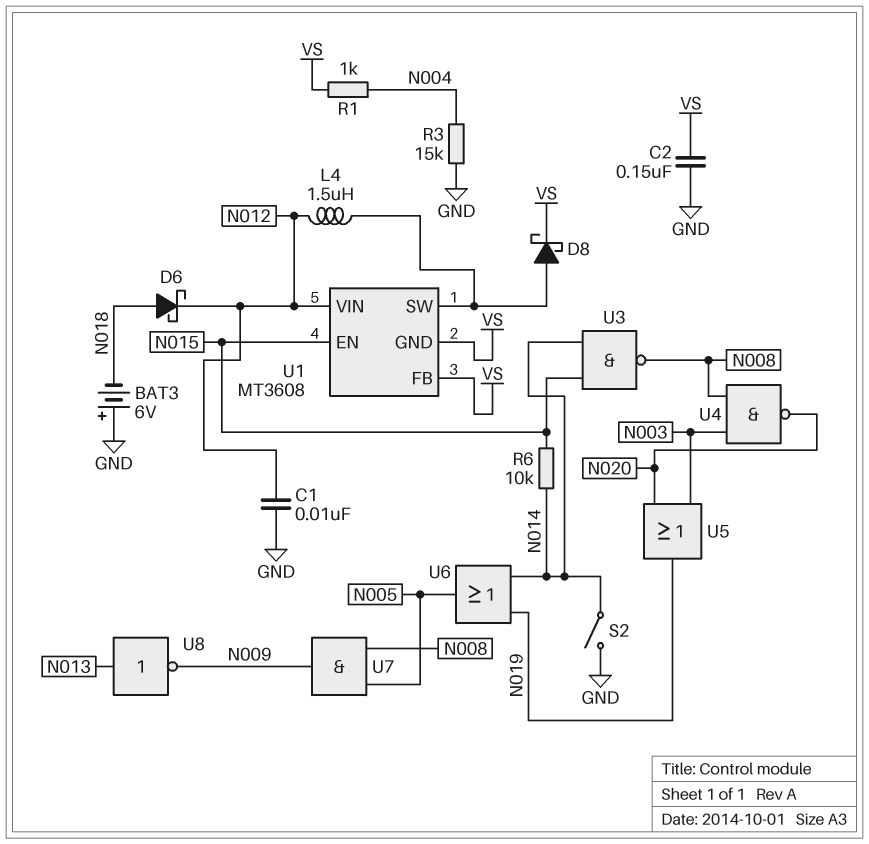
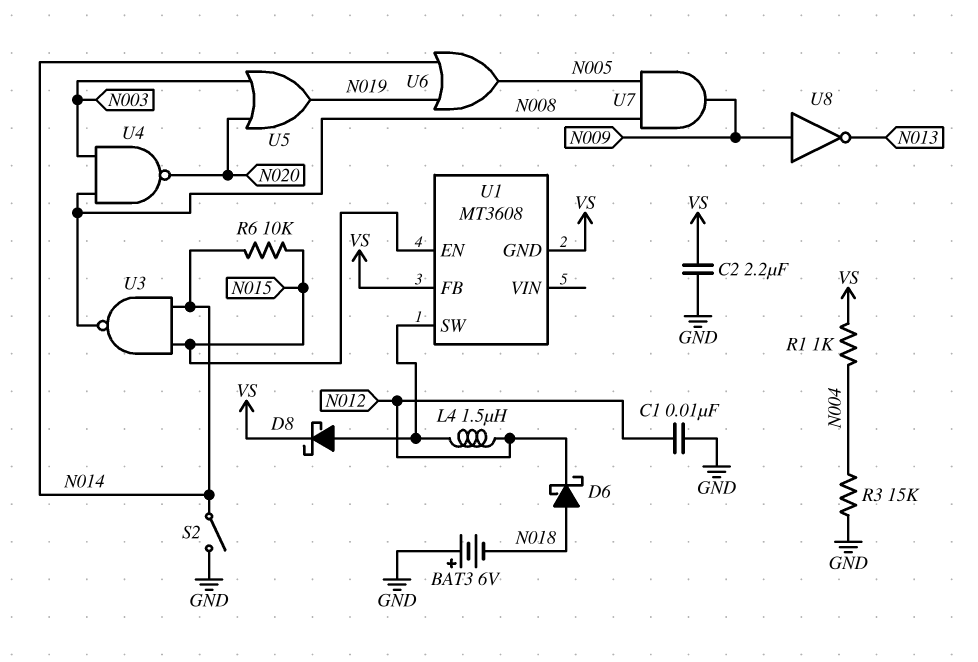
C2: 150nF (GND, VS) -> 2.2uF (GND, VS)
U1 pin VIN: N012 -> none
U8: NOT (in N013, out N009) -> NOT (in N009, out N013)

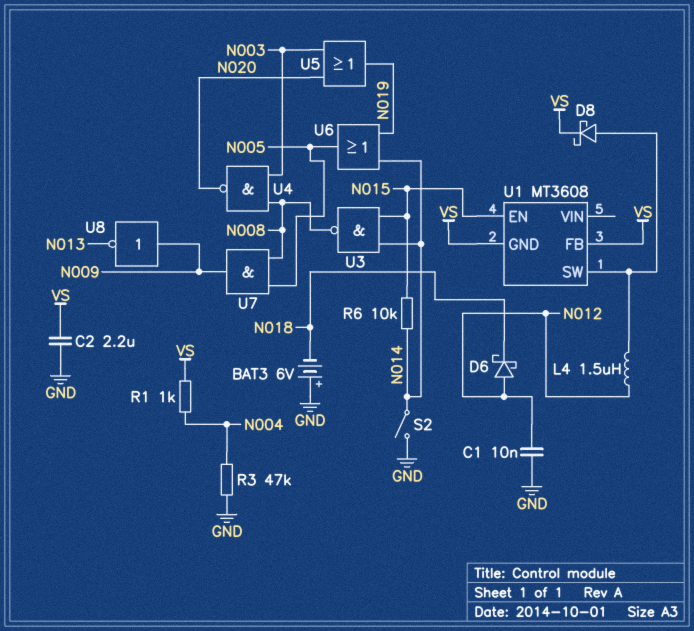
D6: schottky (A N018, K N012) -> schottky (A N012, K N018)
R3: 15k (GND, N004) -> 47k (GND, N004)

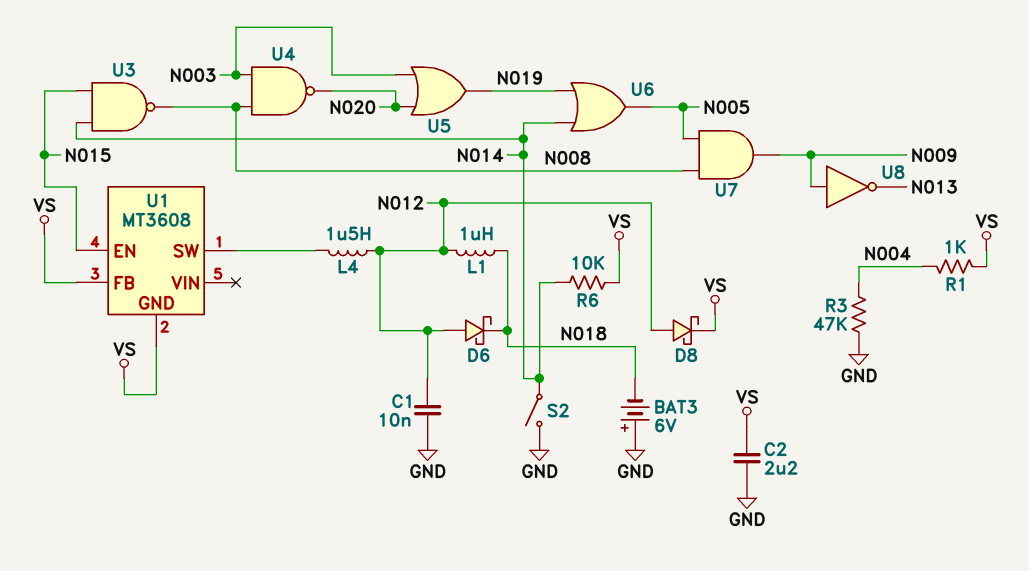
D8: schottky (A U1/SW, K VS) -> schottky (A N012, K VS)
L1: none -> 1uH (N012, N018)
R6: 10k (N014, N015) -> 10k (N014, VS)

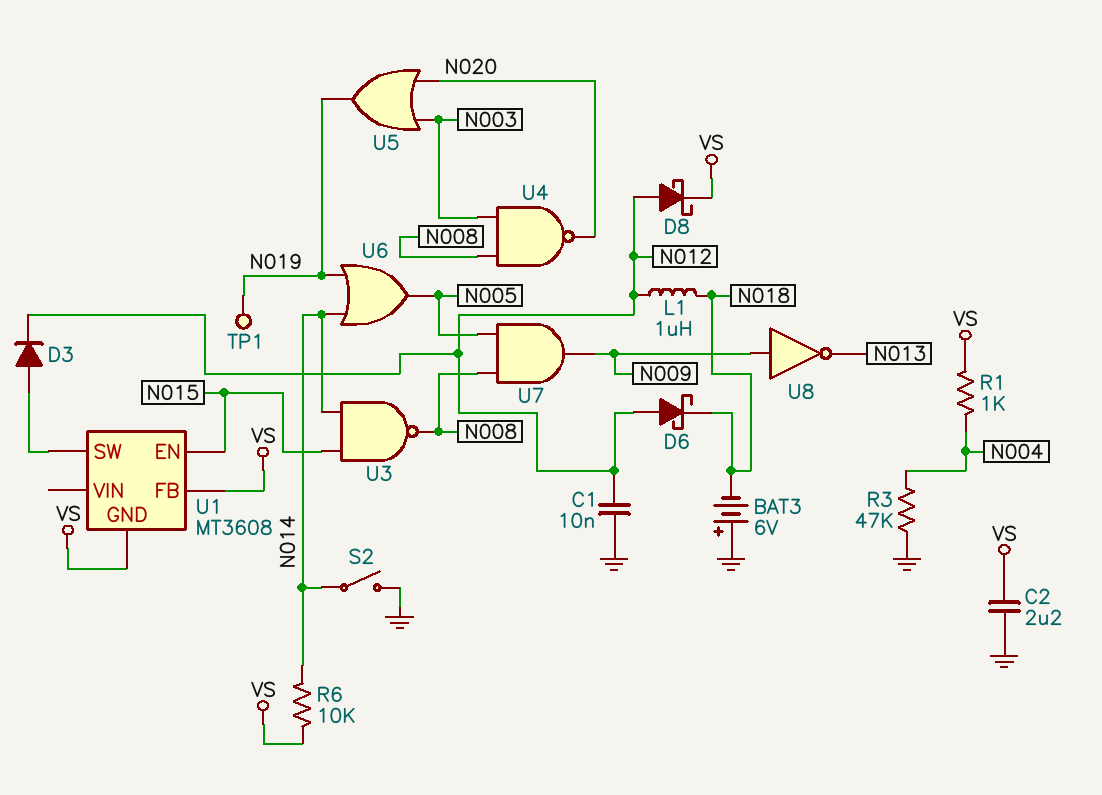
D3: none -> diode (A U1/SW, K N012)
L4: 1.5uH (N012, U1/SW) -> none
TP1: none -> test point (N019)

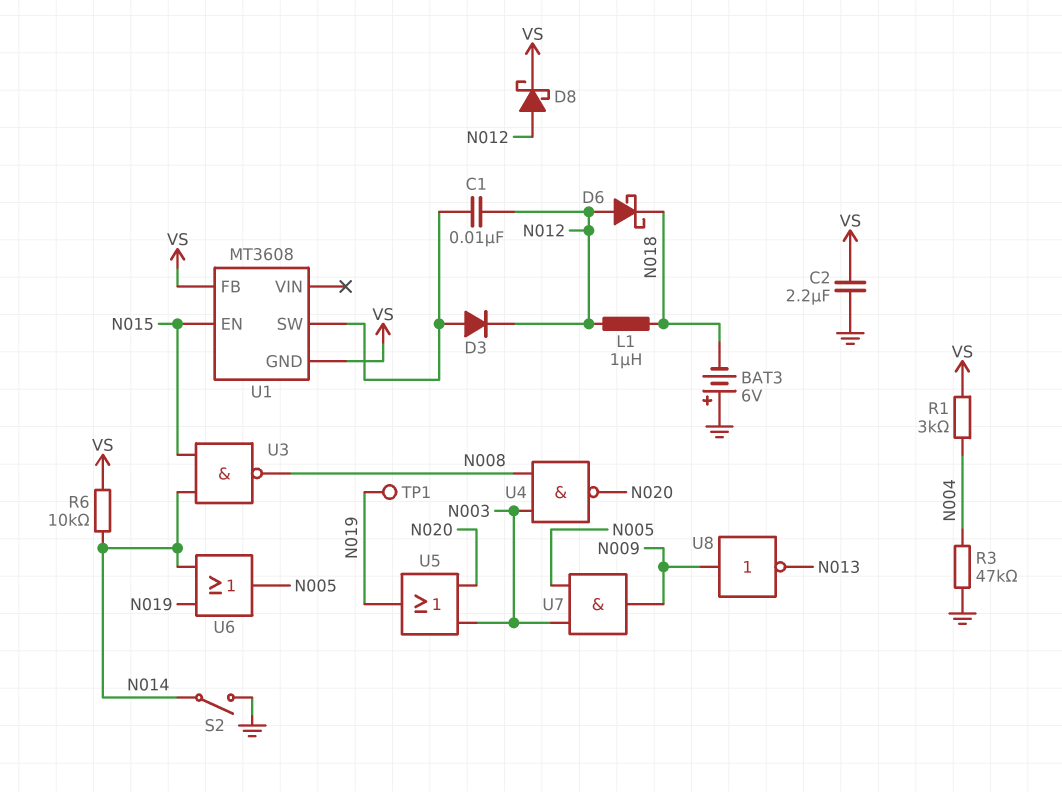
C1: 10nF (GND, N012) -> 10nF (N012, U1/SW)
R1: 1k (N004, VS) -> 3k (N004, VS)
U7: AND (in N005, in N008, out N009) -> AND (in N003, in N005, out N009)

